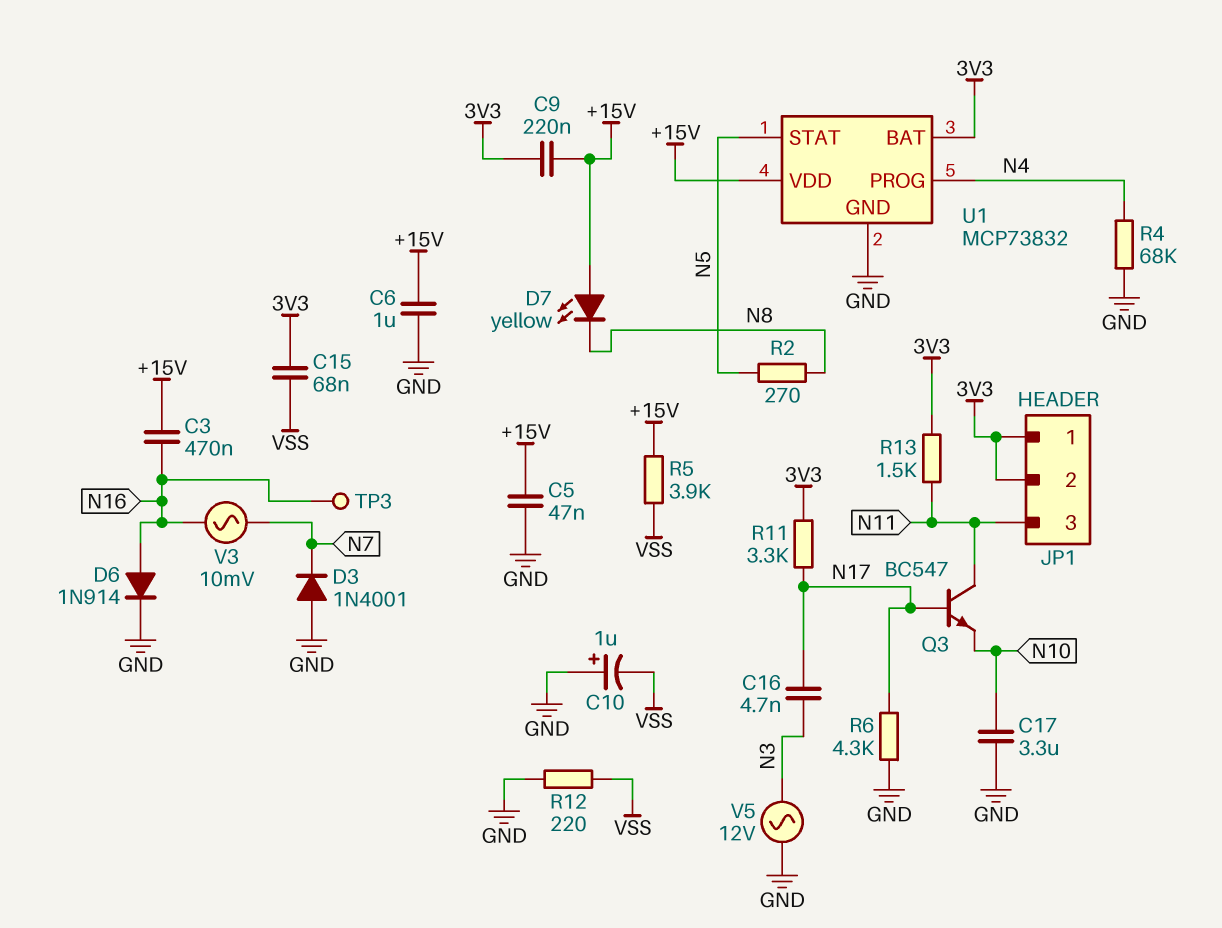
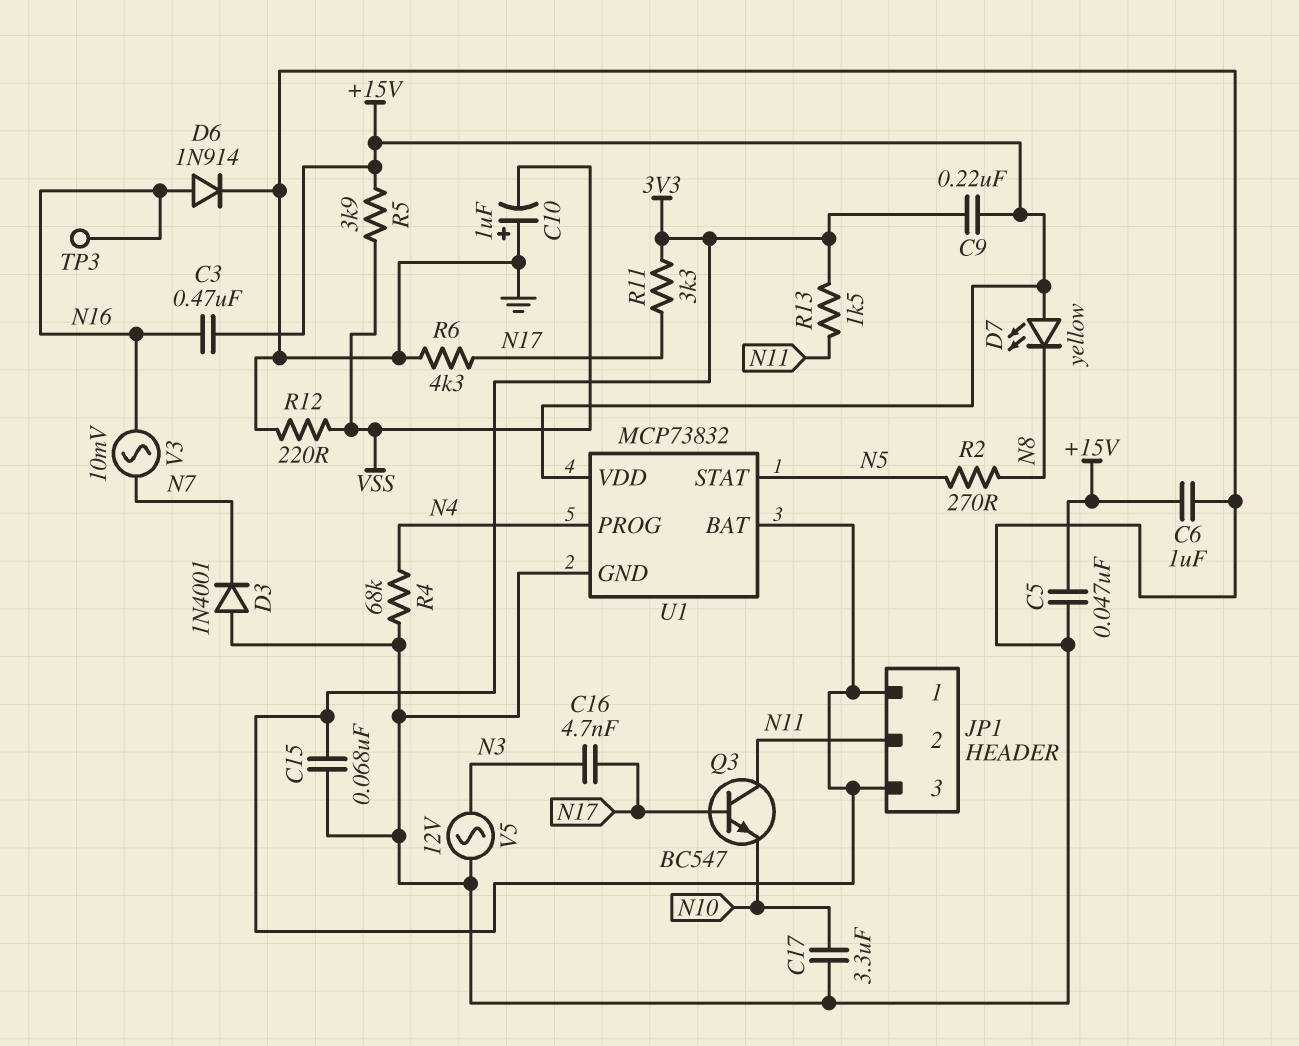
C15: 68nF (3V3, VSS) -> 68nF (3V3, GND)
JP1 pin 2: 3V3 -> N11
JP1 pin 3: N11 -> 3V3

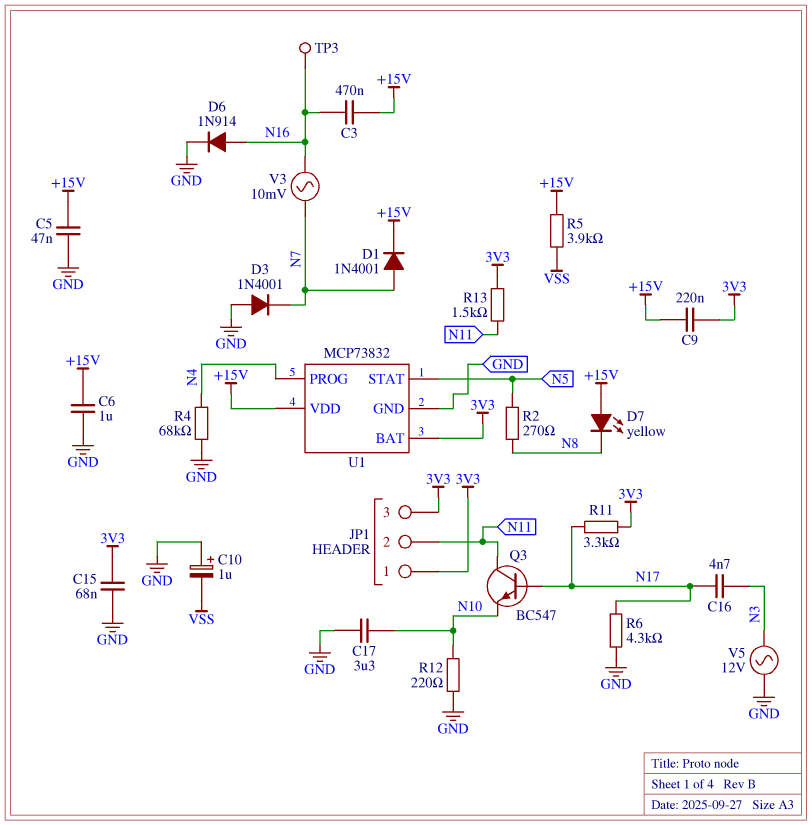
D1: none -> diode 1N4001 (A N7, K +15V)
R12: 220 (GND, VSS) -> 220 (GND, N10)

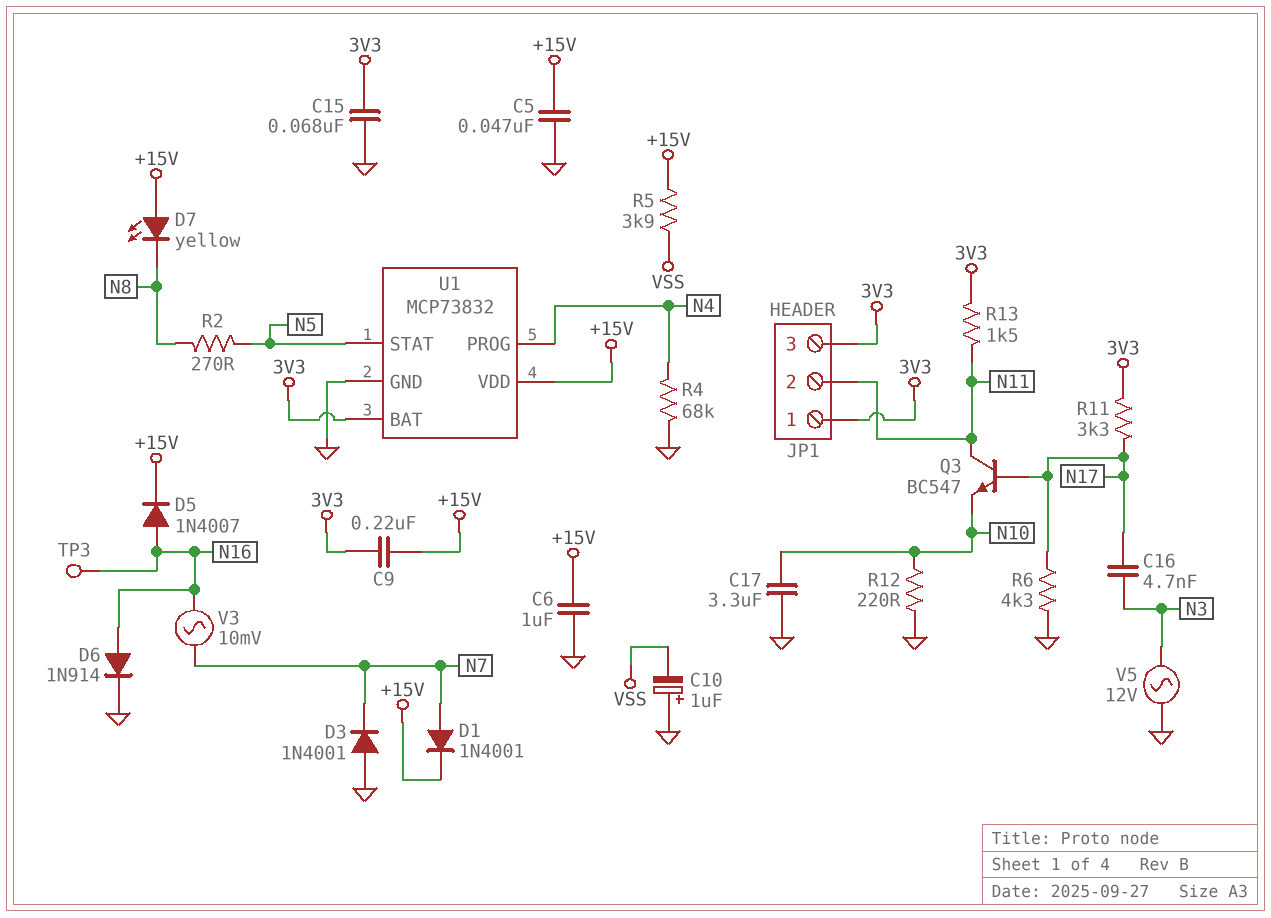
C3: 470nF (+15V, N16) -> none
D5: none -> diode 1N4007 (A N16, K +15V)

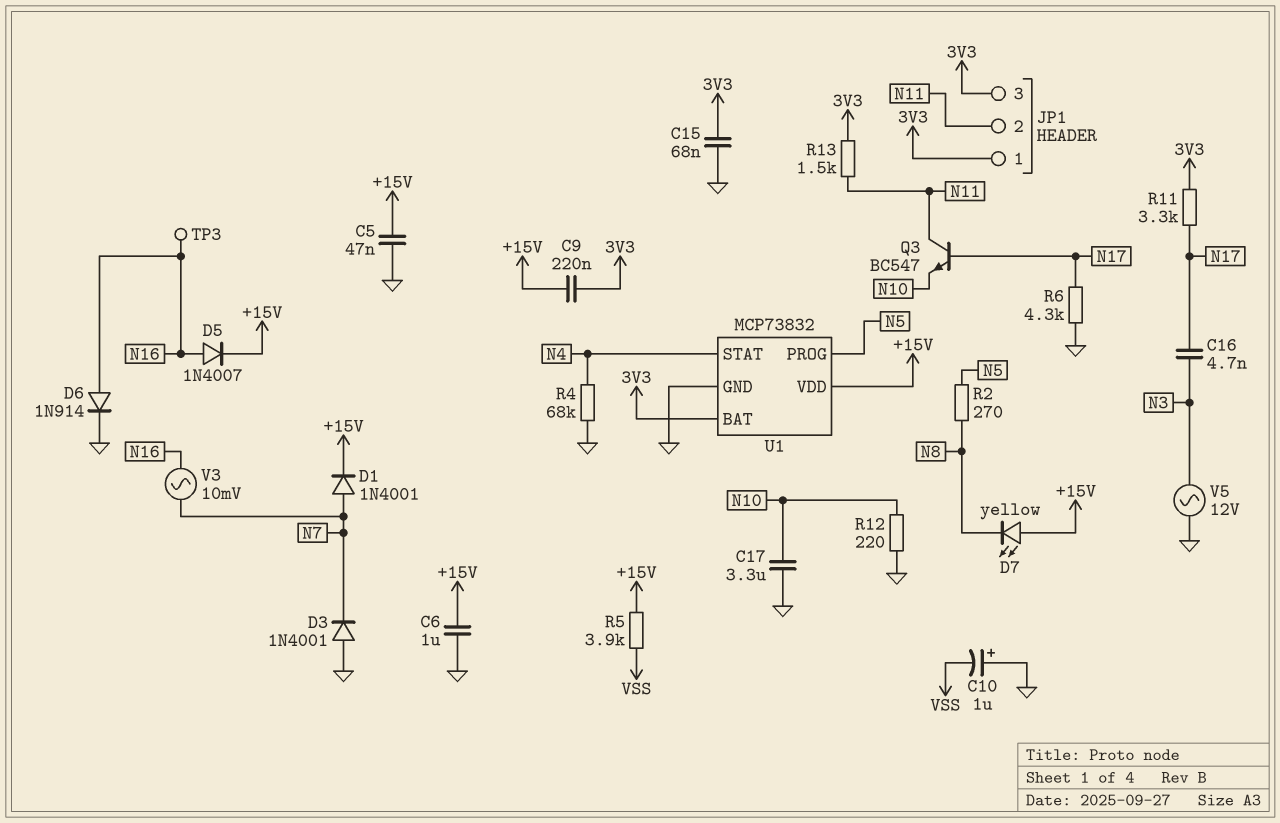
U1 pin PROG: N4 -> N5
U1 pin STAT: N5 -> N4

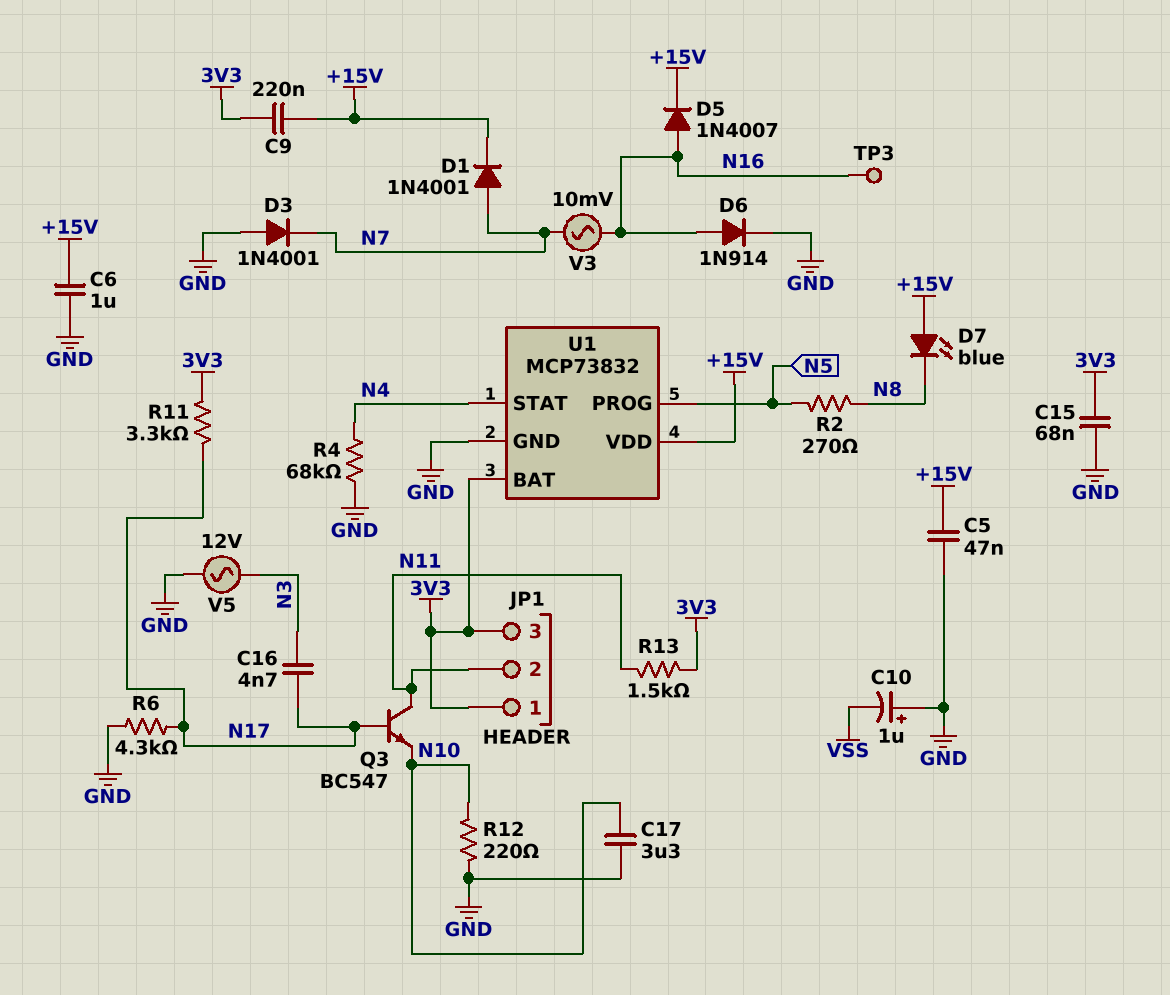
D7: LED yellow (A +15V, K N8) -> LED blue (A +15V, K N8)
R5: 3.9k (+15V, VSS) -> none

